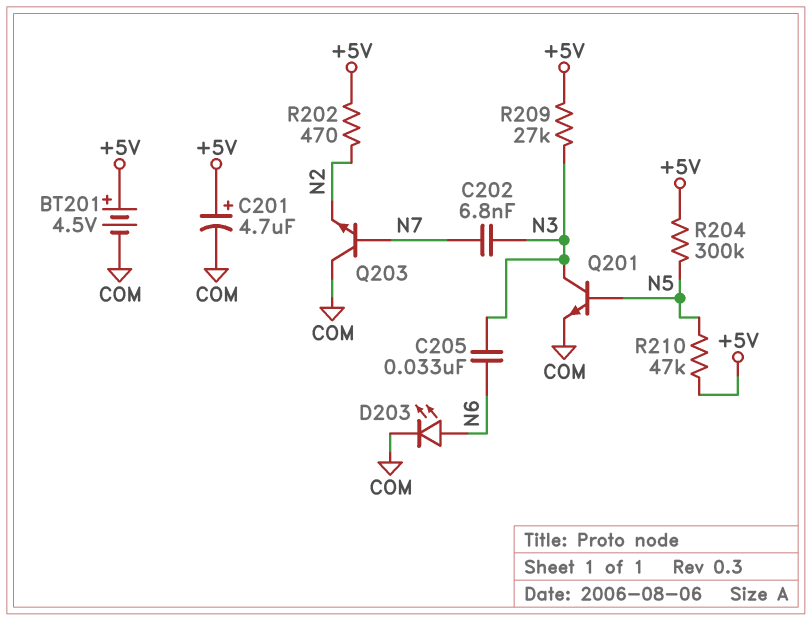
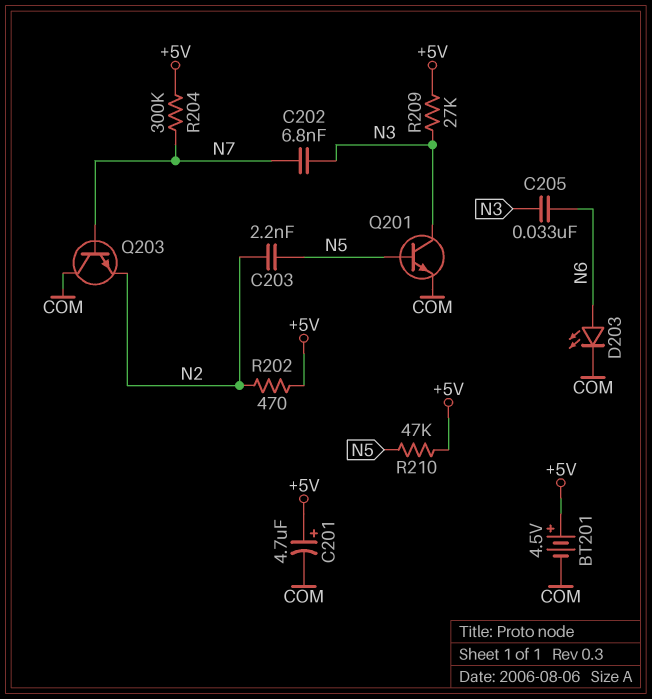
C203: none -> 2.2nF (N2, N5)
R204: 300k (+5V, N5) -> 300k (+5V, N7)

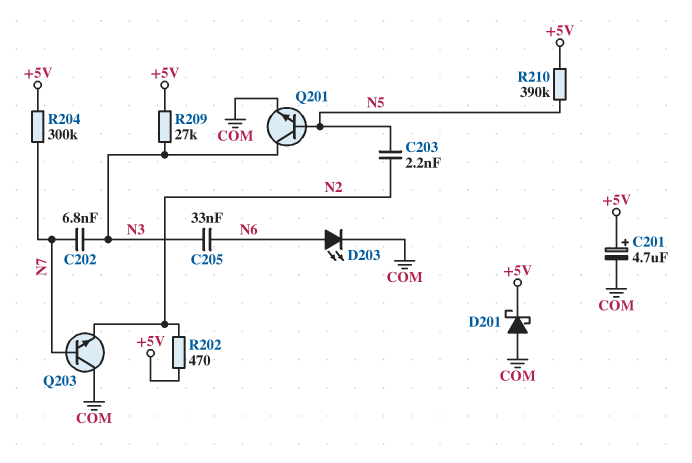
BT201: 4.5V (plus +5V, minus COM) -> none
D201: none -> schottky (A COM, K +5V)
R210: 47k (+5V, N5) -> 390k (+5V, N5)

